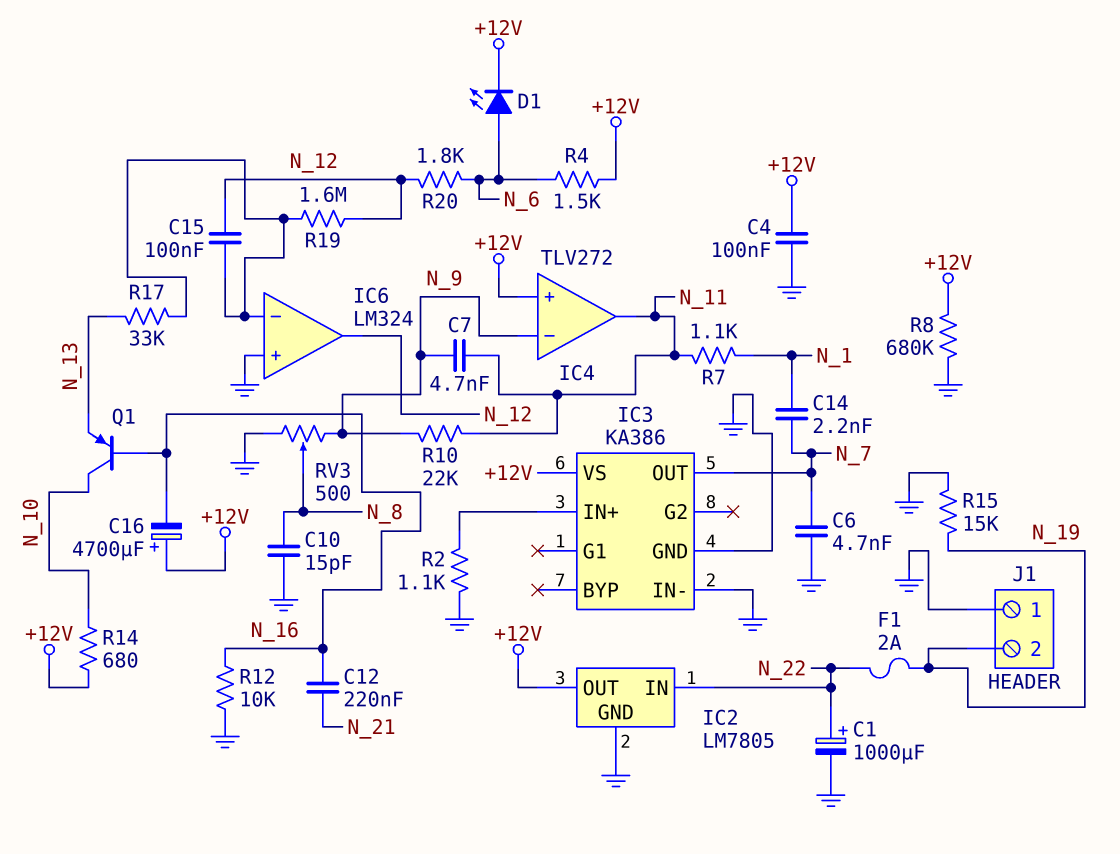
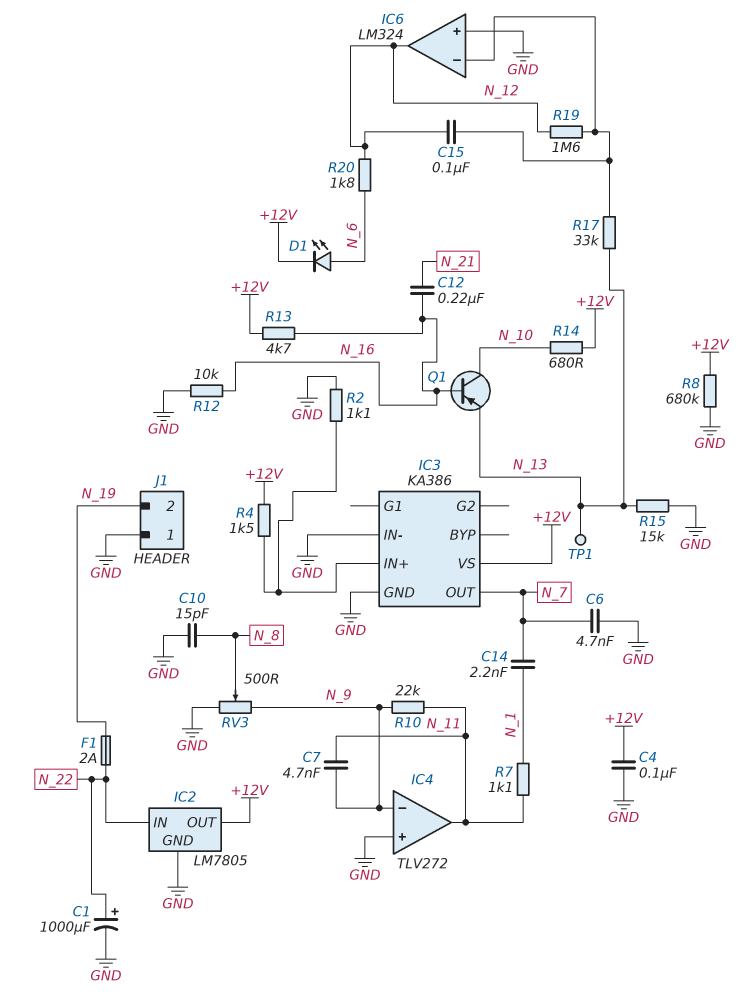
C16: 4700uF (plus +12V, minus N_16) -> none
IC4 pin in+: +12V -> GND
R4: 1.5k (+12V, N_6) -> 1.5k (+12V, IC3/IN+)
R13: none -> 4.7k (+12V, N_16)
R15: 15k (GND, N_19) -> 15k (GND, N_13)
TP1: none -> test point (N_13)

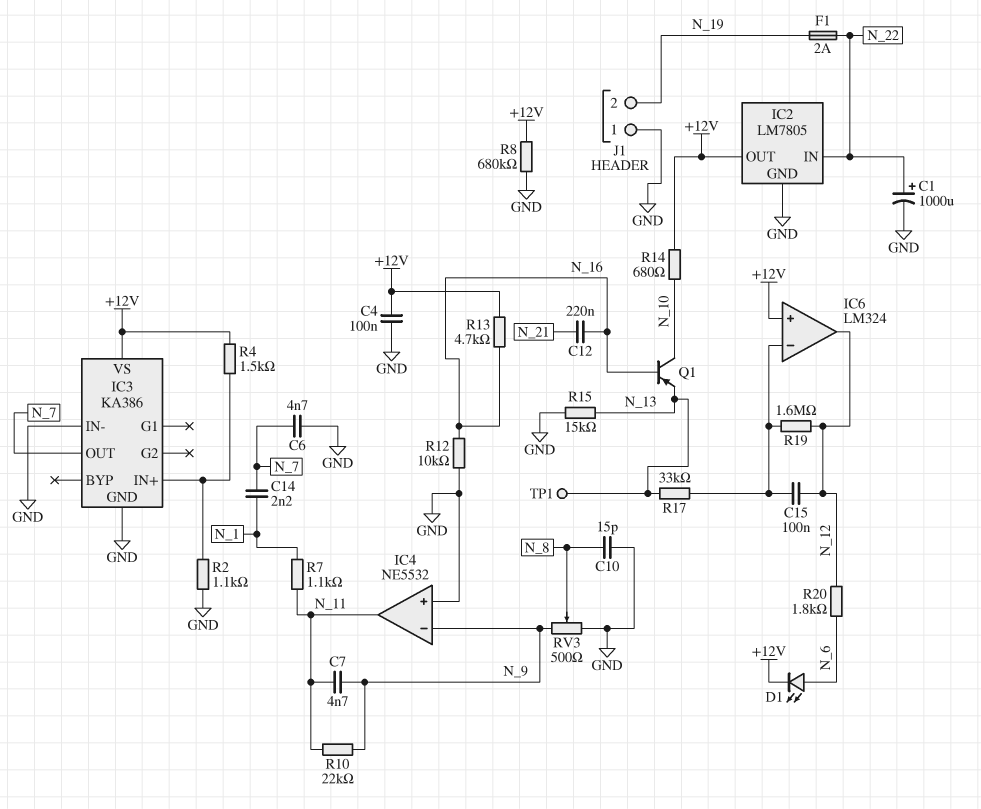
IC4: TLV272 -> NE5532
IC6 pin in+: GND -> +12V

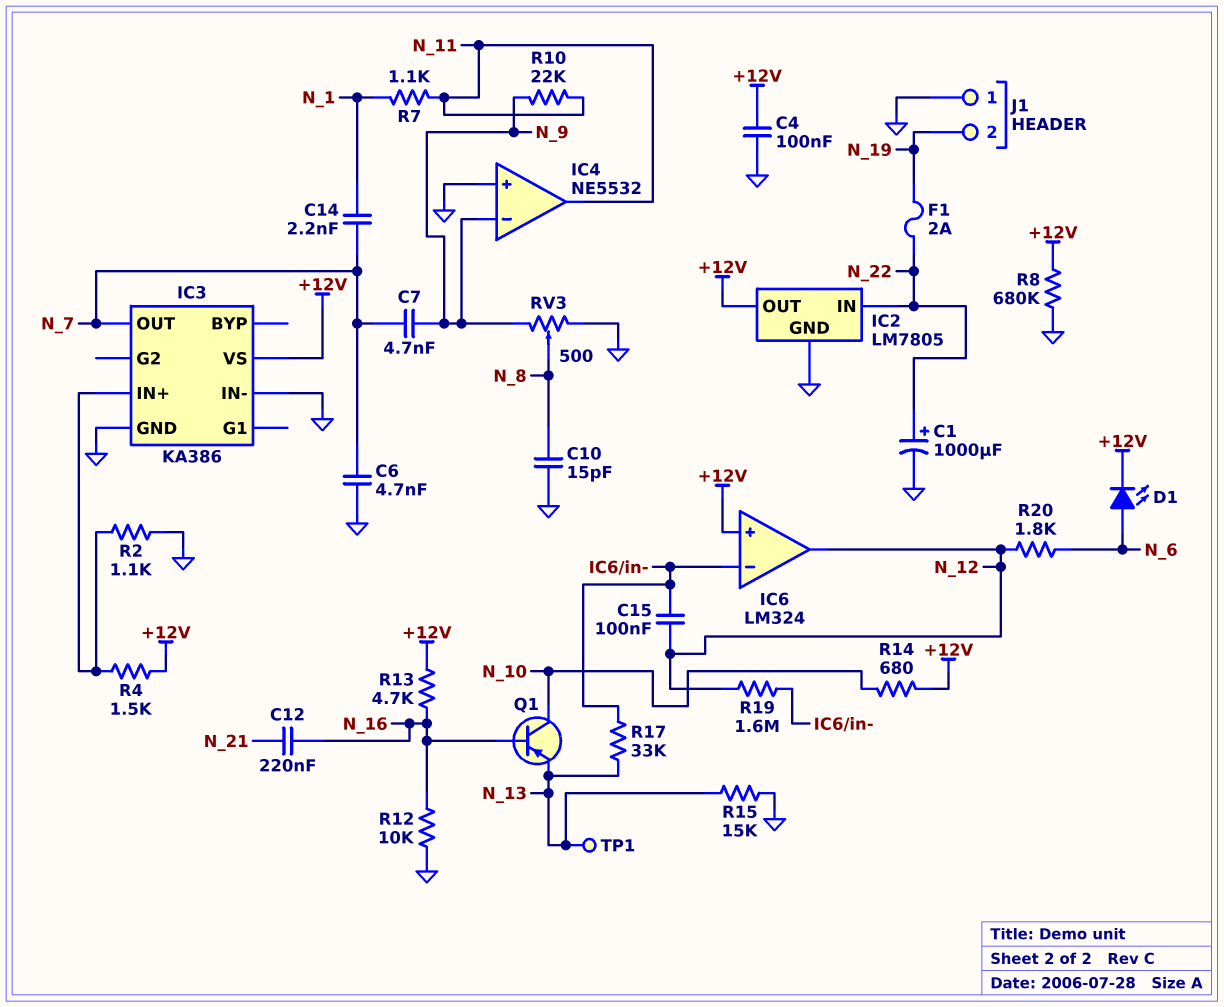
C7: 4.7nF (N_9, N_11) -> 4.7nF (N_7, N_9)

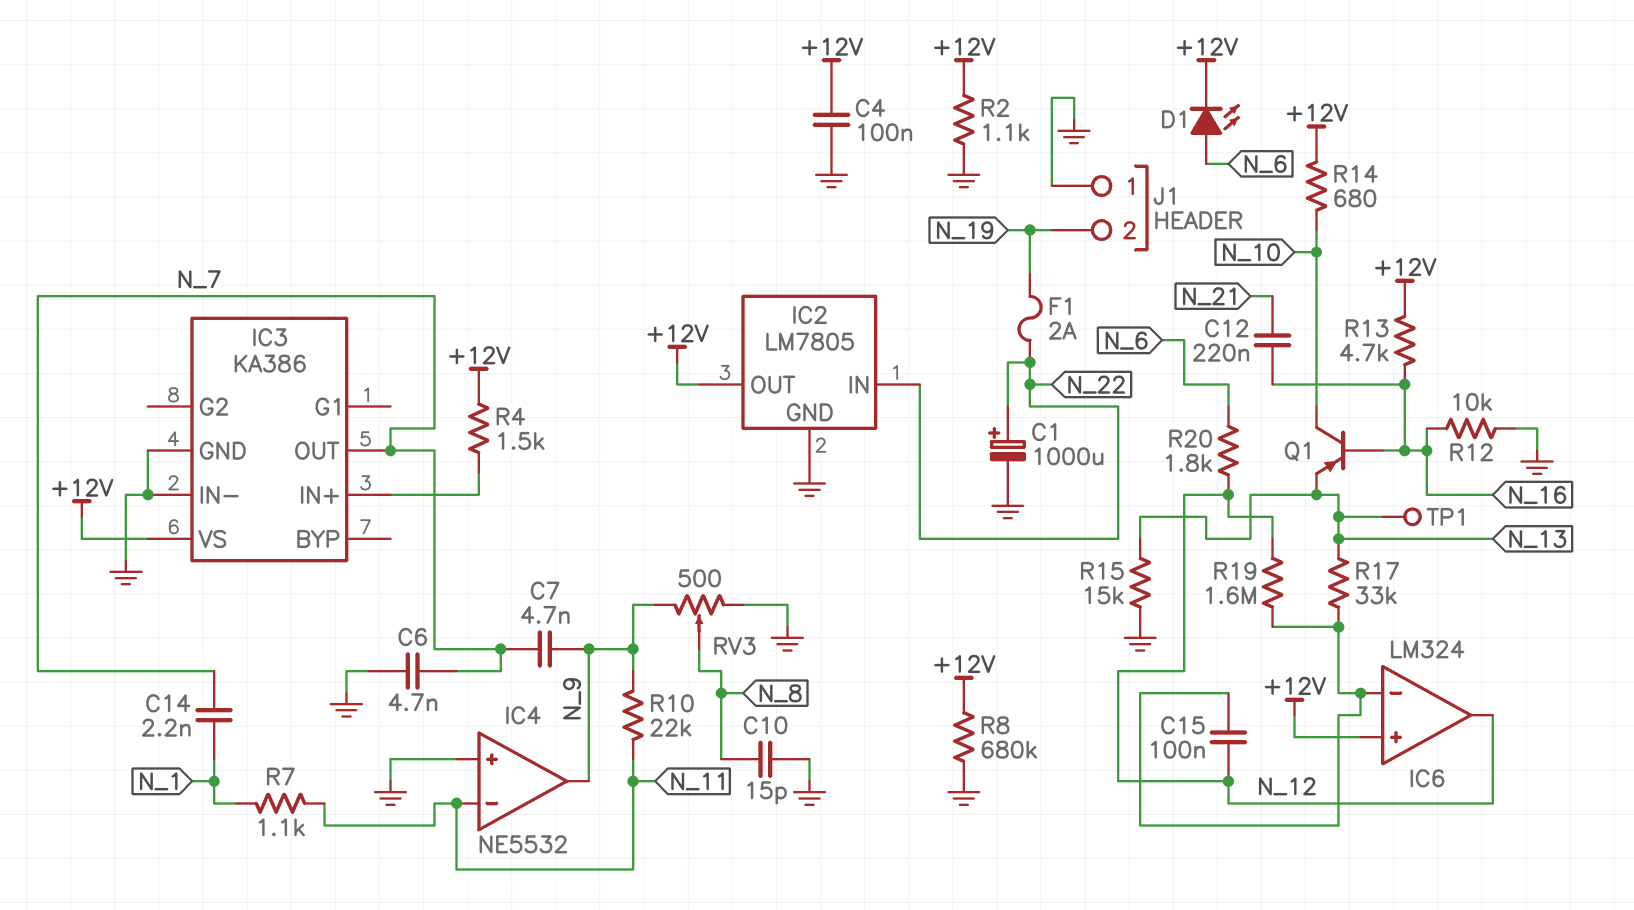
IC4 pin in-: N_9 -> N_11
IC4 pin out: N_11 -> N_9
R2: 1.1k (GND, IC3/IN+) -> 1.1k (+12V, GND)

